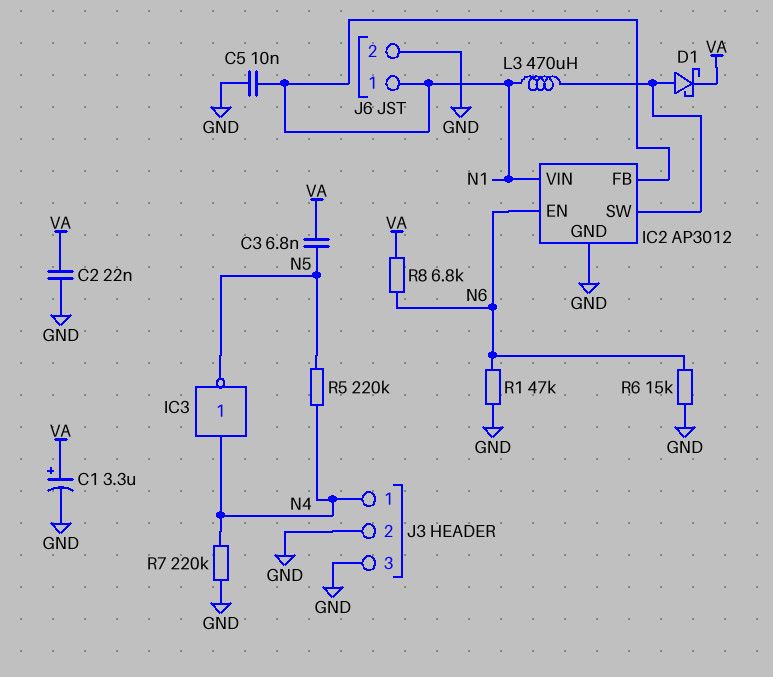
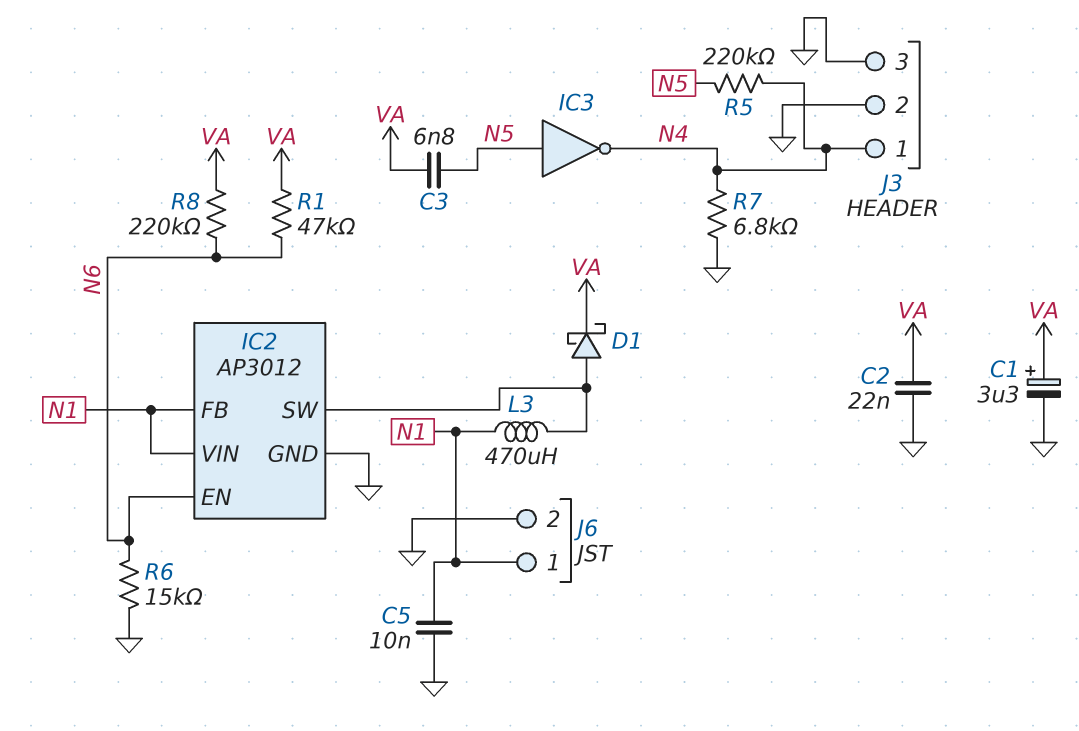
IC3: NOT (in N4, out N5) -> NOT (in N5, out N4)
R1: 47k (GND, N6) -> 47k (N6, VA)
R7: 220k (GND, N4) -> 6.8k (GND, N4)
R8: 6.8k (N6, VA) -> 220k (N6, VA)

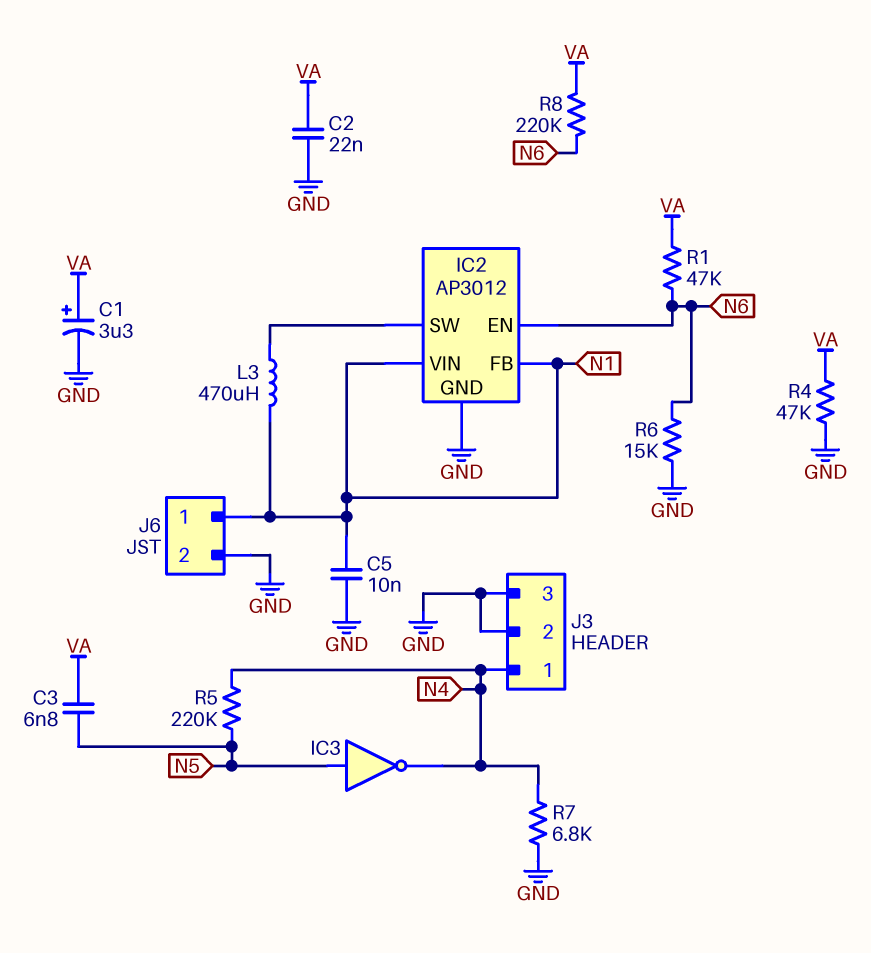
D1: schottky (A IC2/SW, K VA) -> none
R4: none -> 47k (GND, VA)

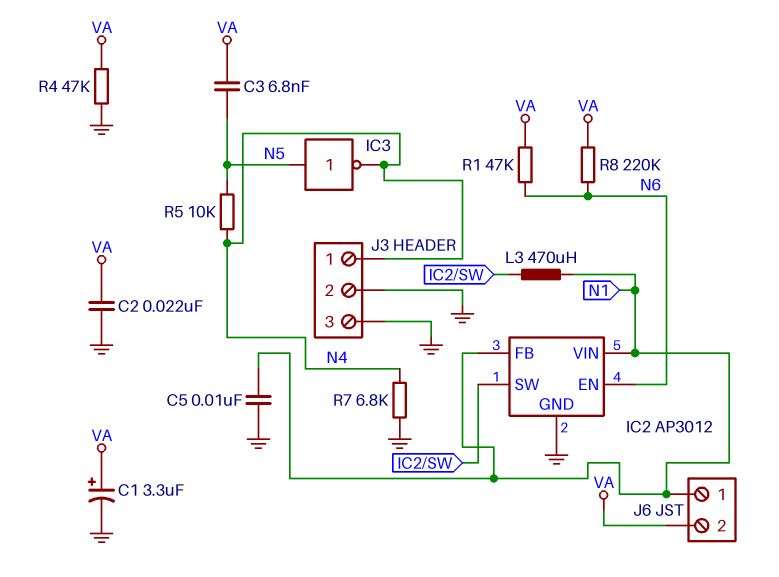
J6 pin 2: GND -> VA
R5: 220k (N4, N5) -> 10k (N4, N5)
R6: 15k (GND, N6) -> none

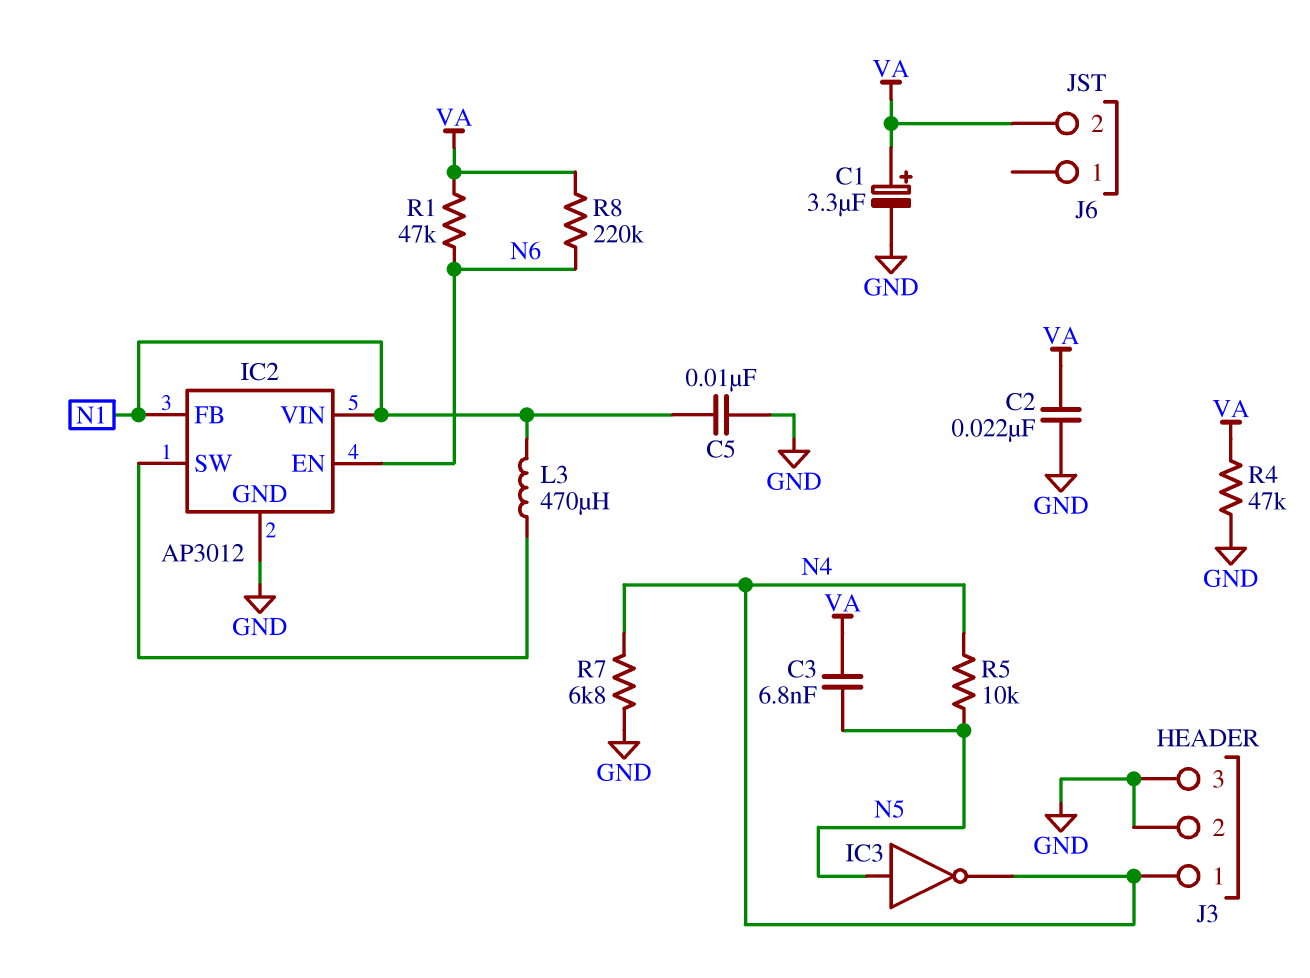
J6 pin 1: N1 -> none

